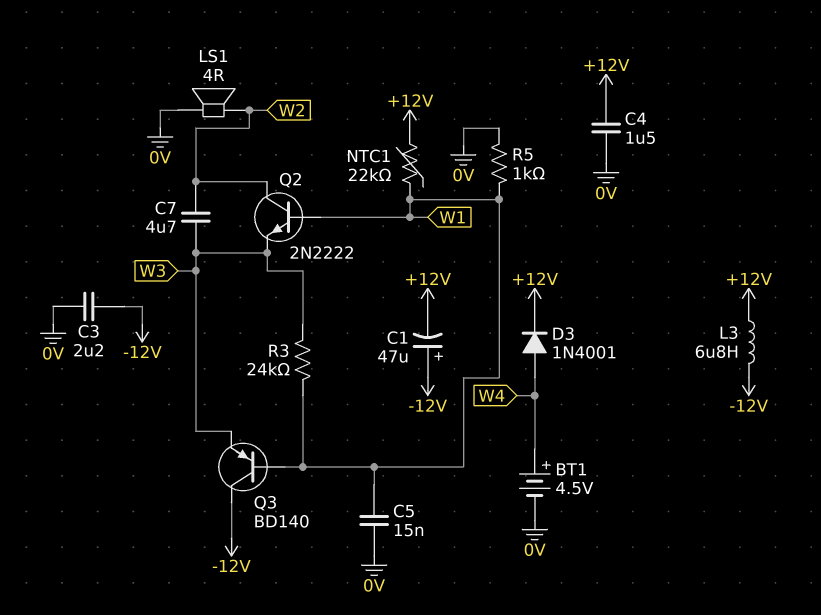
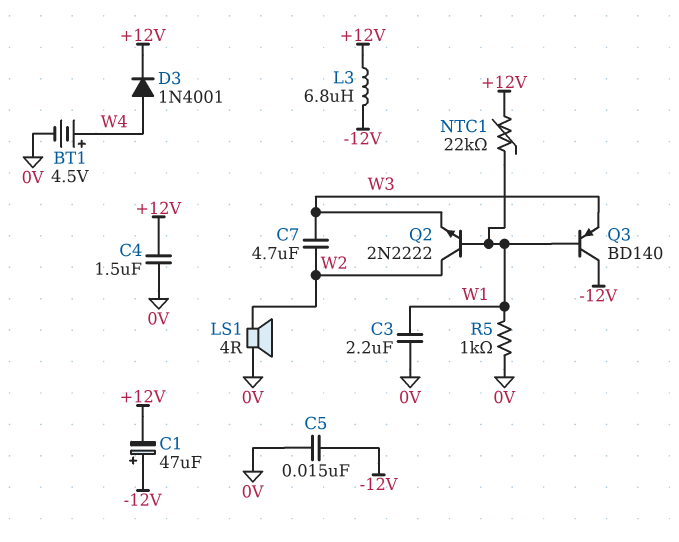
C3: 2.2uF (-12V, 0V) -> 2.2uF (0V, W1)
C5: 15nF (0V, W1) -> 15nF (-12V, 0V)
R3: 24k (W1, W3) -> none

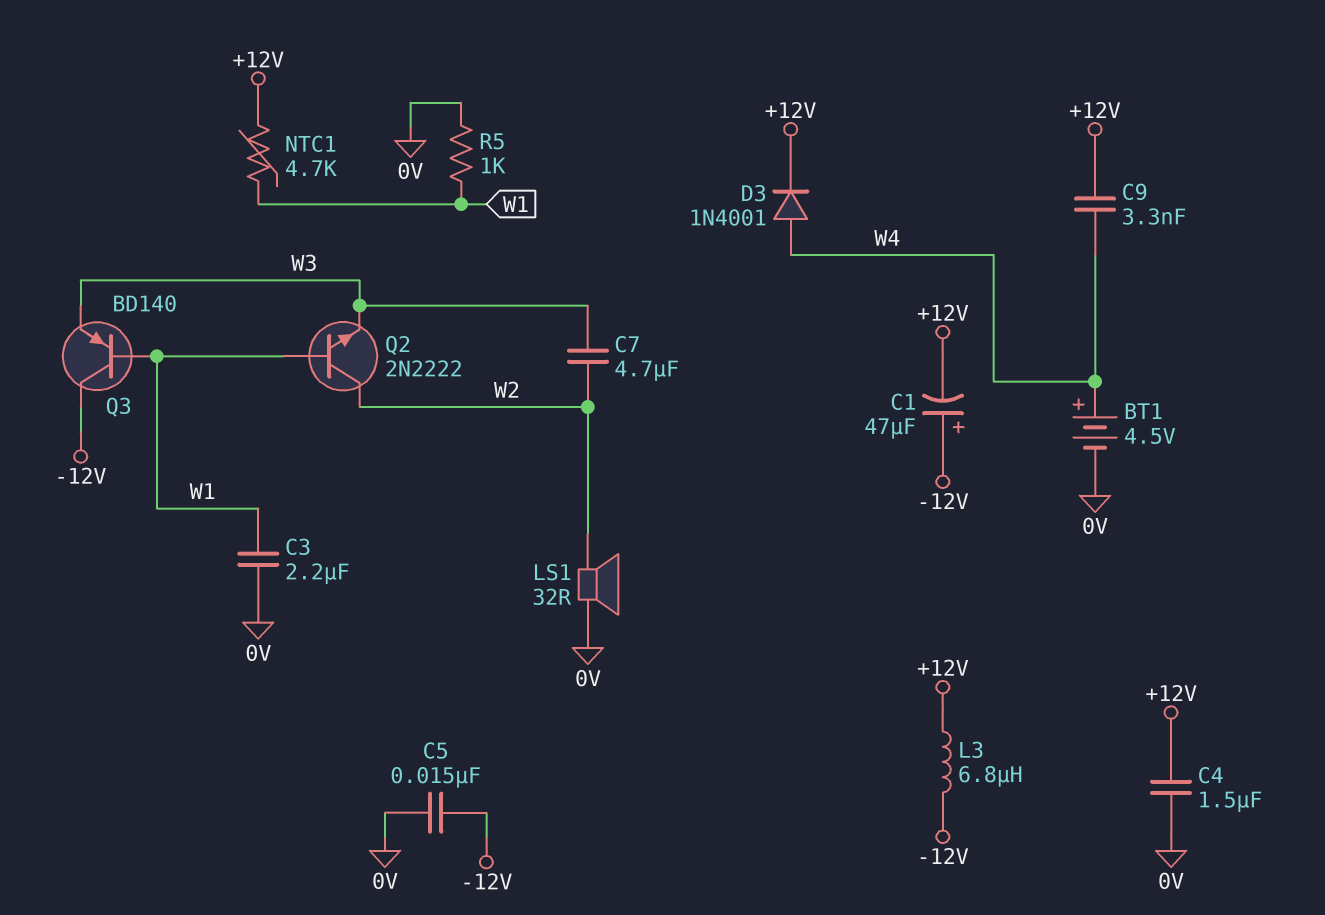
C9: none -> 3.3nF (+12V, W4)
LS1: speaker 4R (0V, W2) -> speaker 32R (0V, W2)
NTC1: 22k (+12V, W1) -> 4.7k (+12V, W1)

